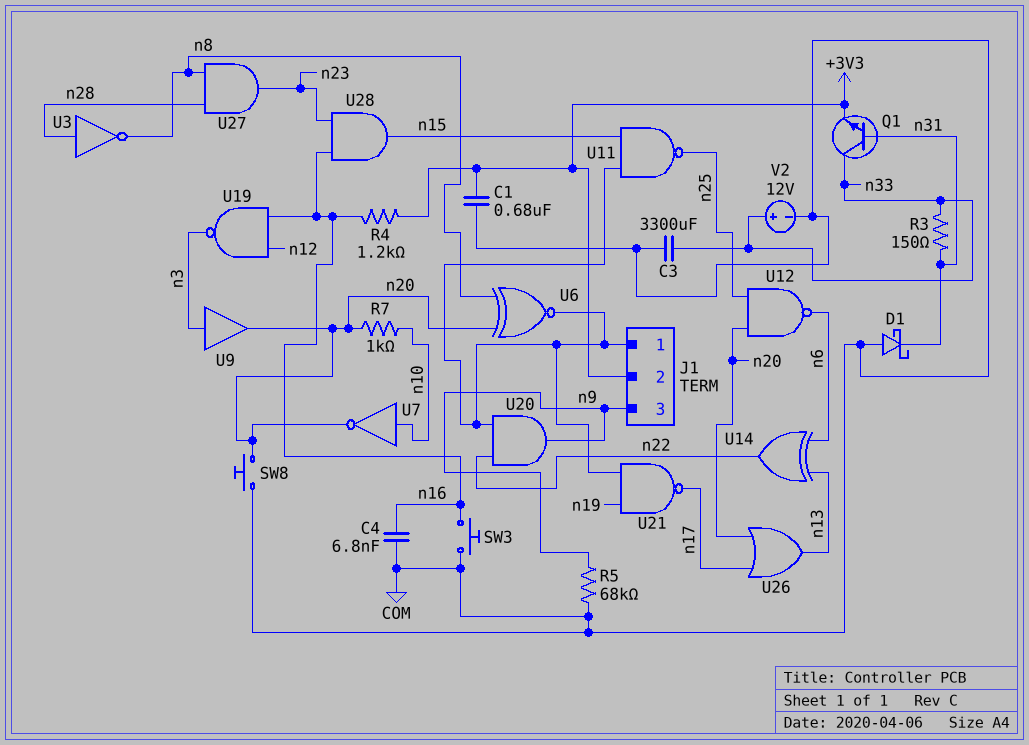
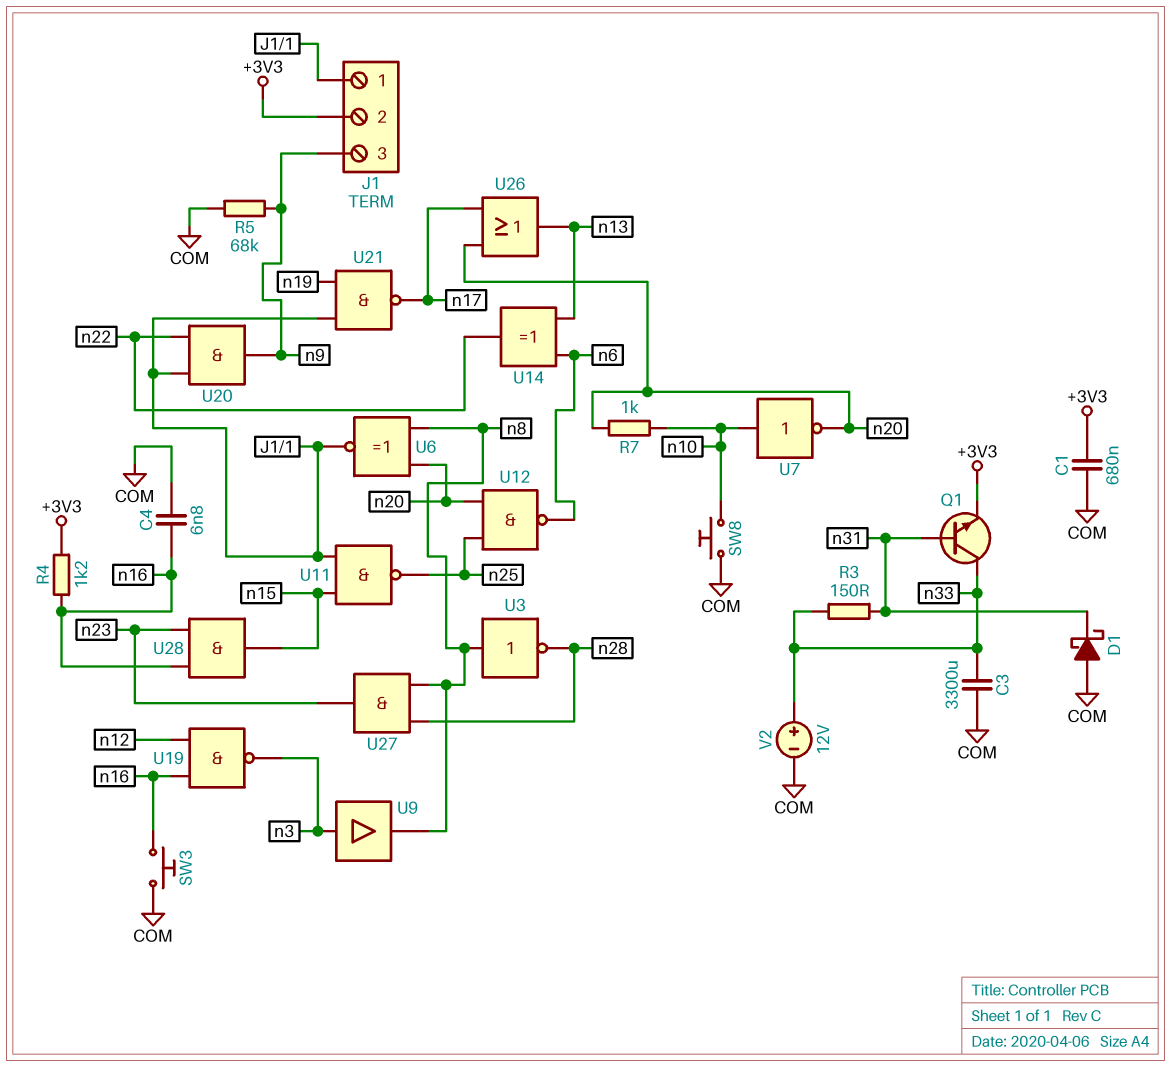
SW8: button (COM, n20) -> button (COM, n10)
U3: NOT (in n28, out n8) -> NOT (in n8, out n28)
U9: buffer (in n3, out n20) -> buffer (in n3, out n8)

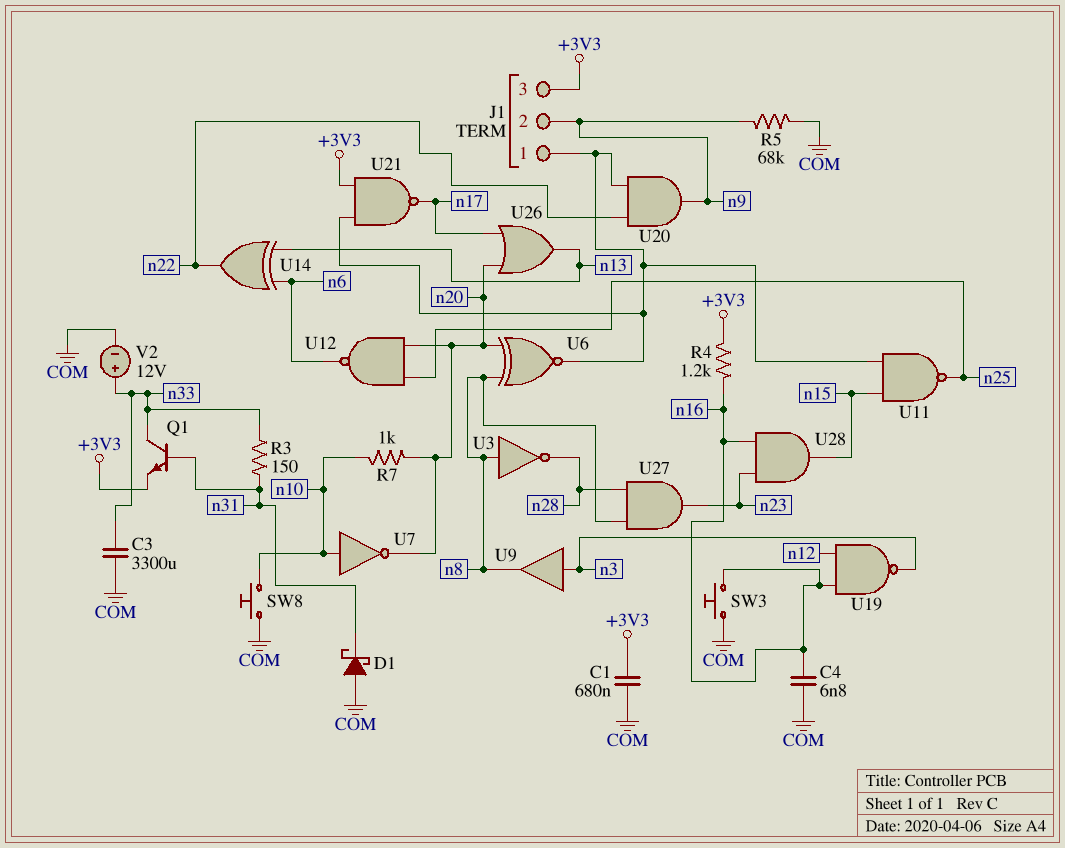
J1 pin 2: +3V3 -> n9
J1 pin 3: n9 -> +3V3
U21: NAND (in J1/1, in n19, out n17) -> NAND (in +3V3, in J1/1, out n17)

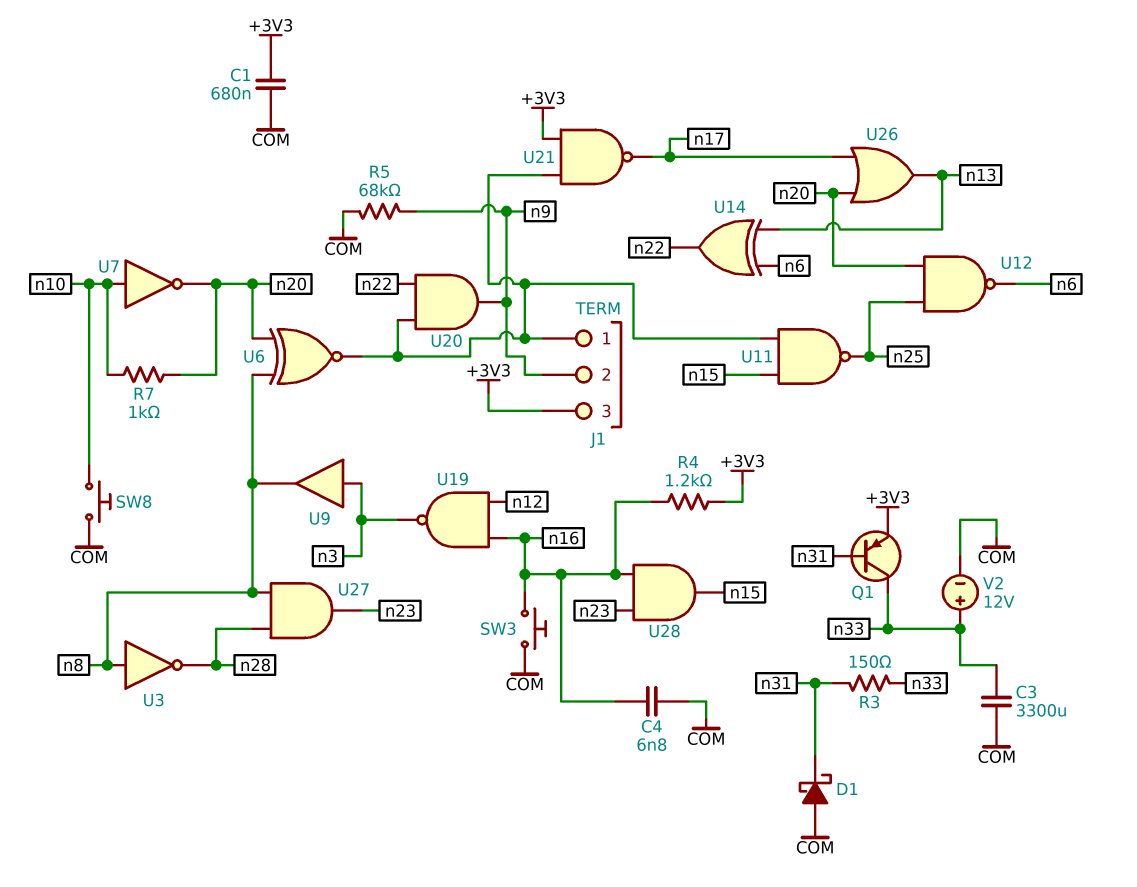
Q1: NPN (B n31, C n33, E +3V3) -> PNP (B n31, C n33, E +3V3)

